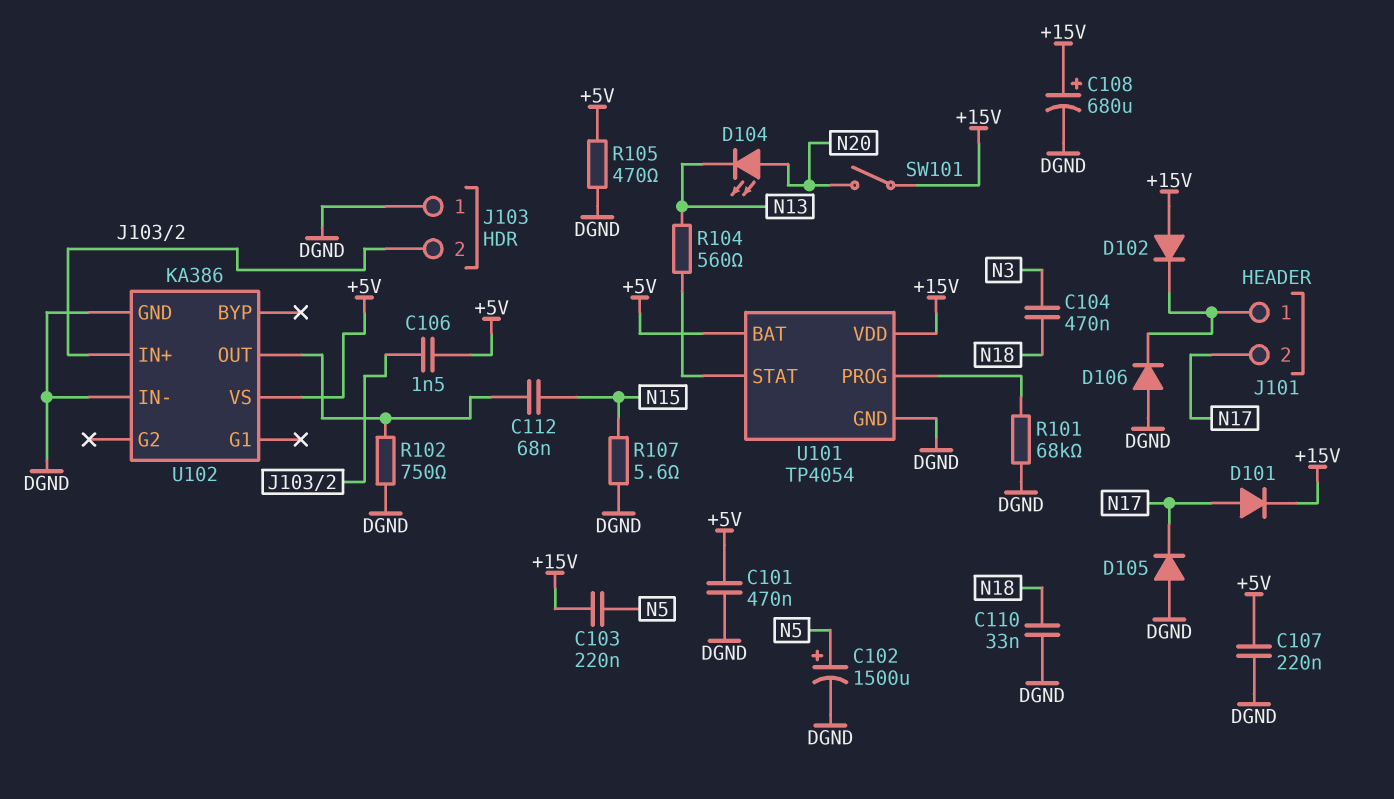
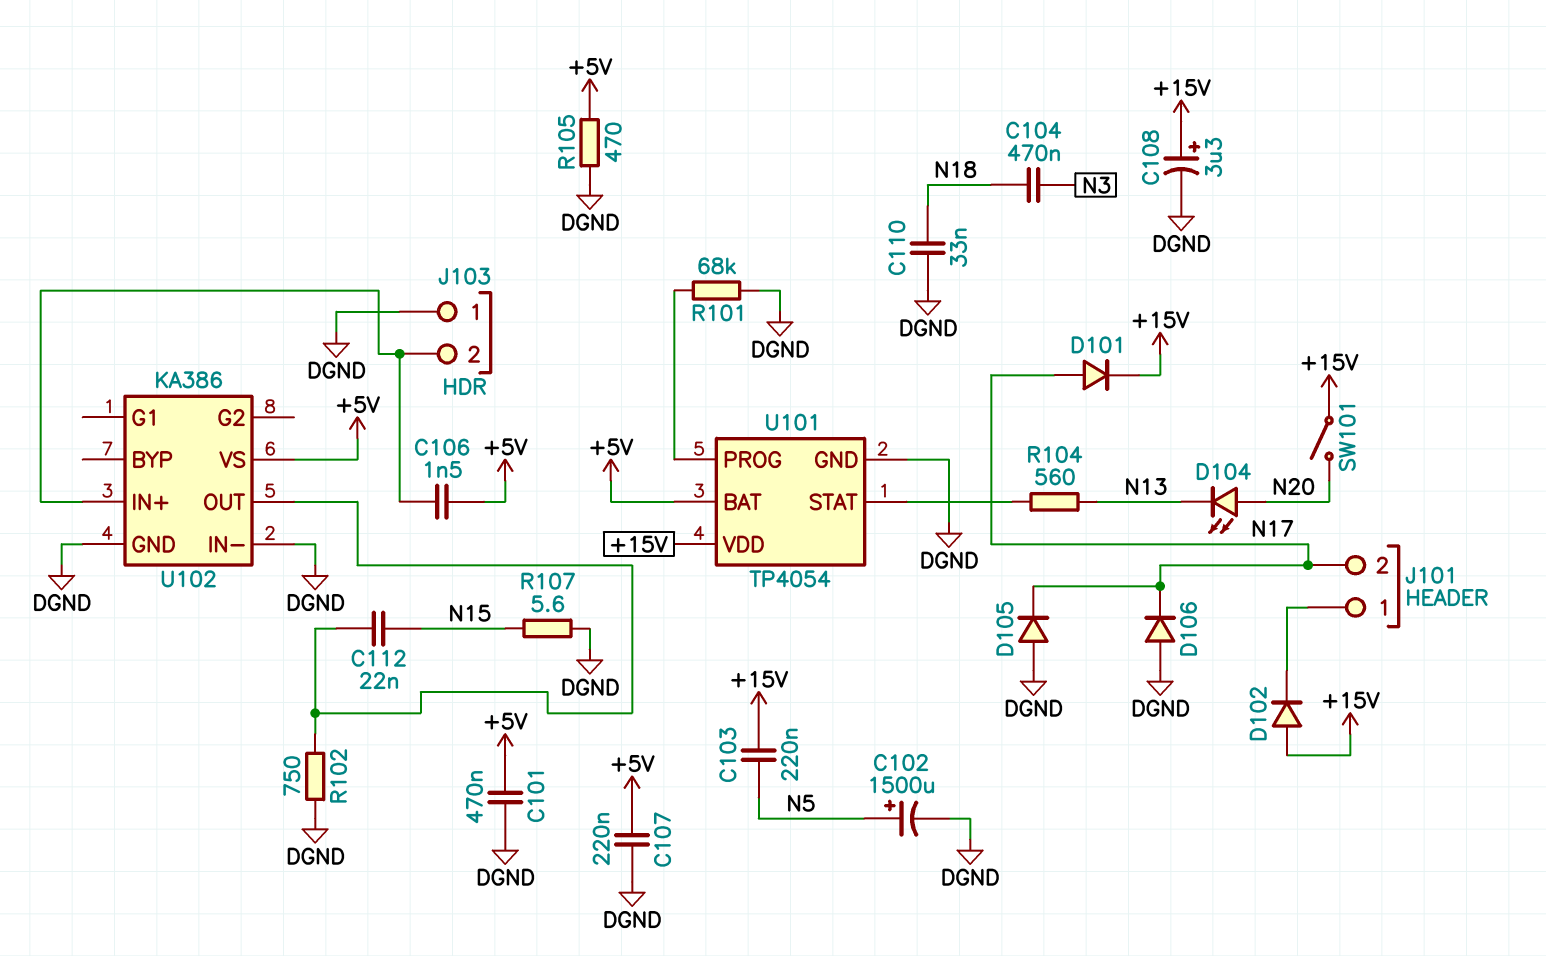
C108: 680uF (plus +15V, minus DGND) -> 3.3uF (plus +15V, minus DGND)
C112: 68nF (N15, U102/OUT) -> 22nF (N15, U102/OUT)
D106: diode (A DGND, K J101/1) -> diode (A DGND, K N17)

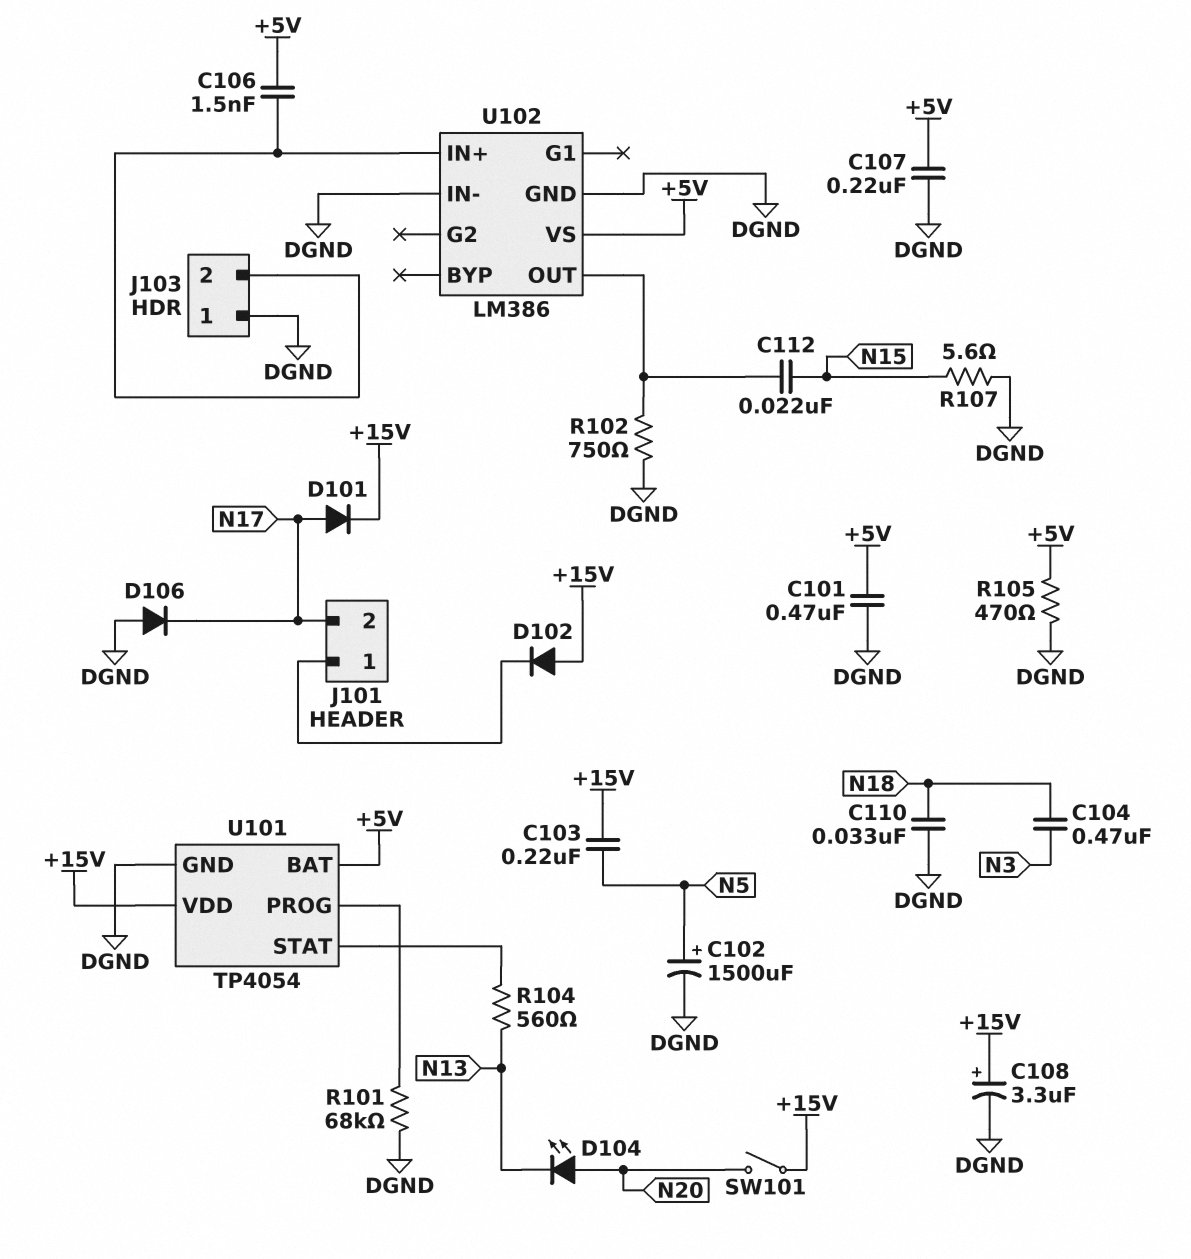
D105: diode (A DGND, K N17) -> none
U102: KA386 -> LM386

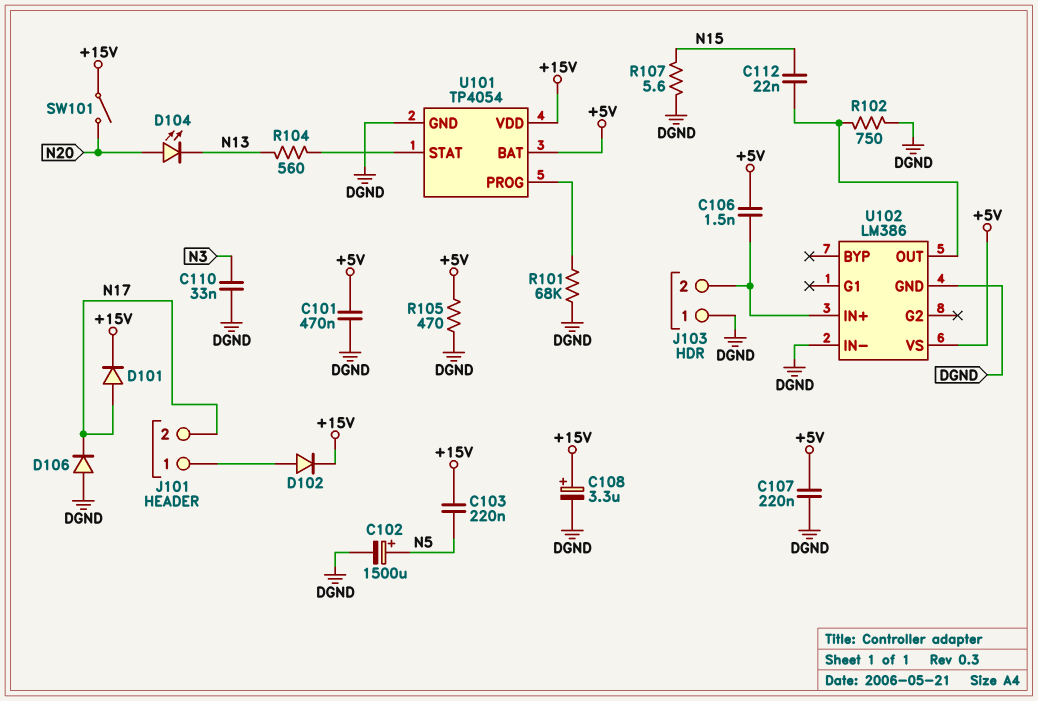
C104: 470nF (N3, N18) -> none
C110: 33nF (DGND, N18) -> 33nF (DGND, N3)
D102: diode (A +15V, K J101/1) -> diode (A J101/1, K +15V)

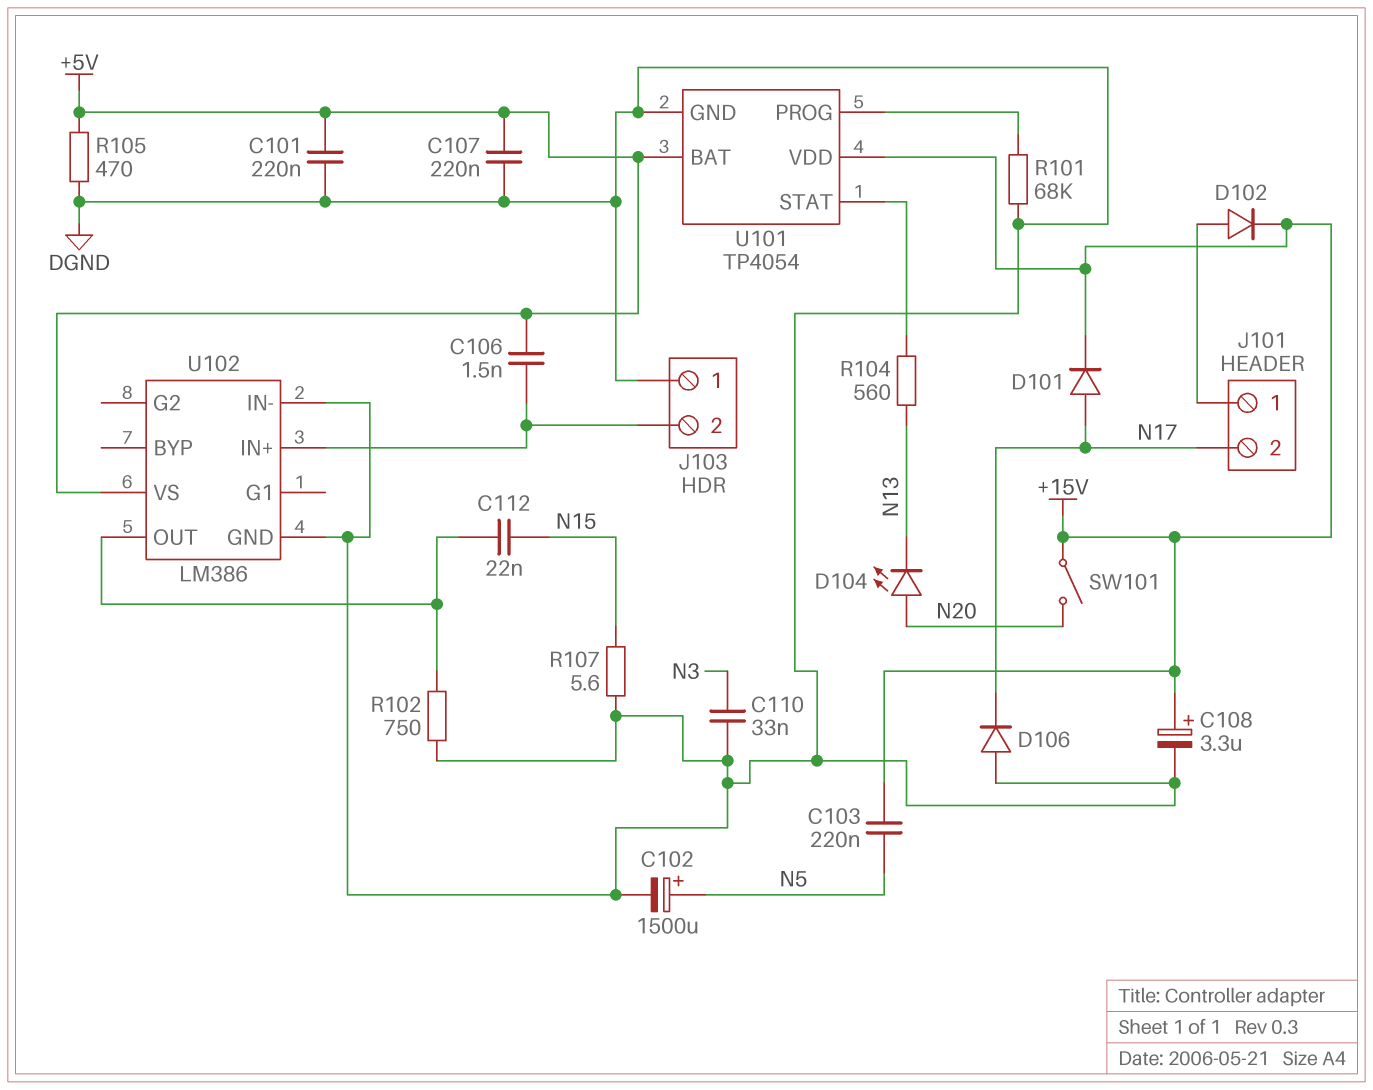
C101: 470nF (+5V, DGND) -> 220nF (+5V, DGND)

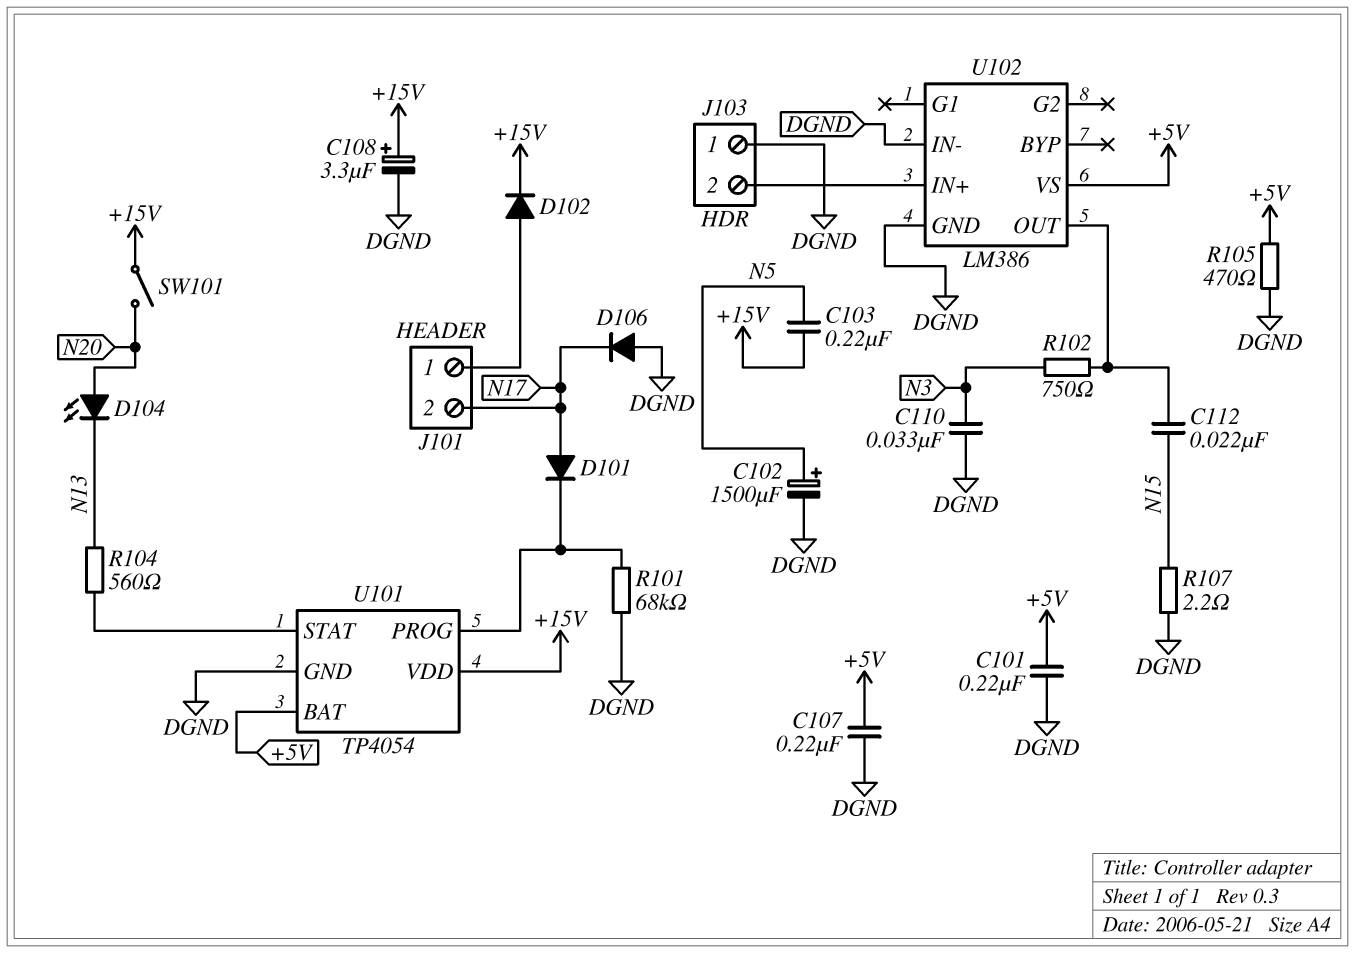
C106: 1.5nF (+5V, J103/2) -> none
D101: diode (A N17, K +15V) -> diode (A N17, K U101/PROG)
R102: 750 (DGND, U102/OUT) -> 750 (N3, U102/OUT)
R107: 5.6 (DGND, N15) -> 2.2 (DGND, N15)

